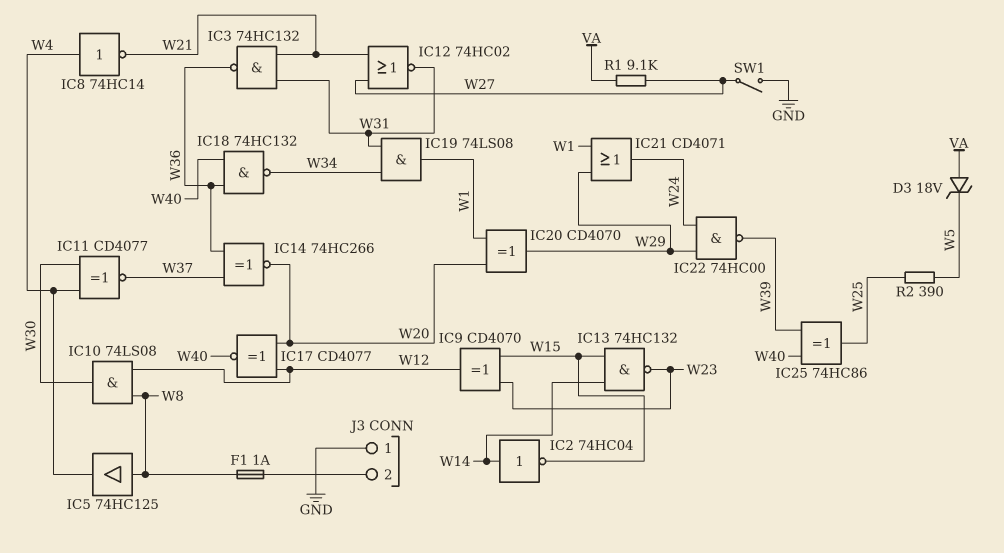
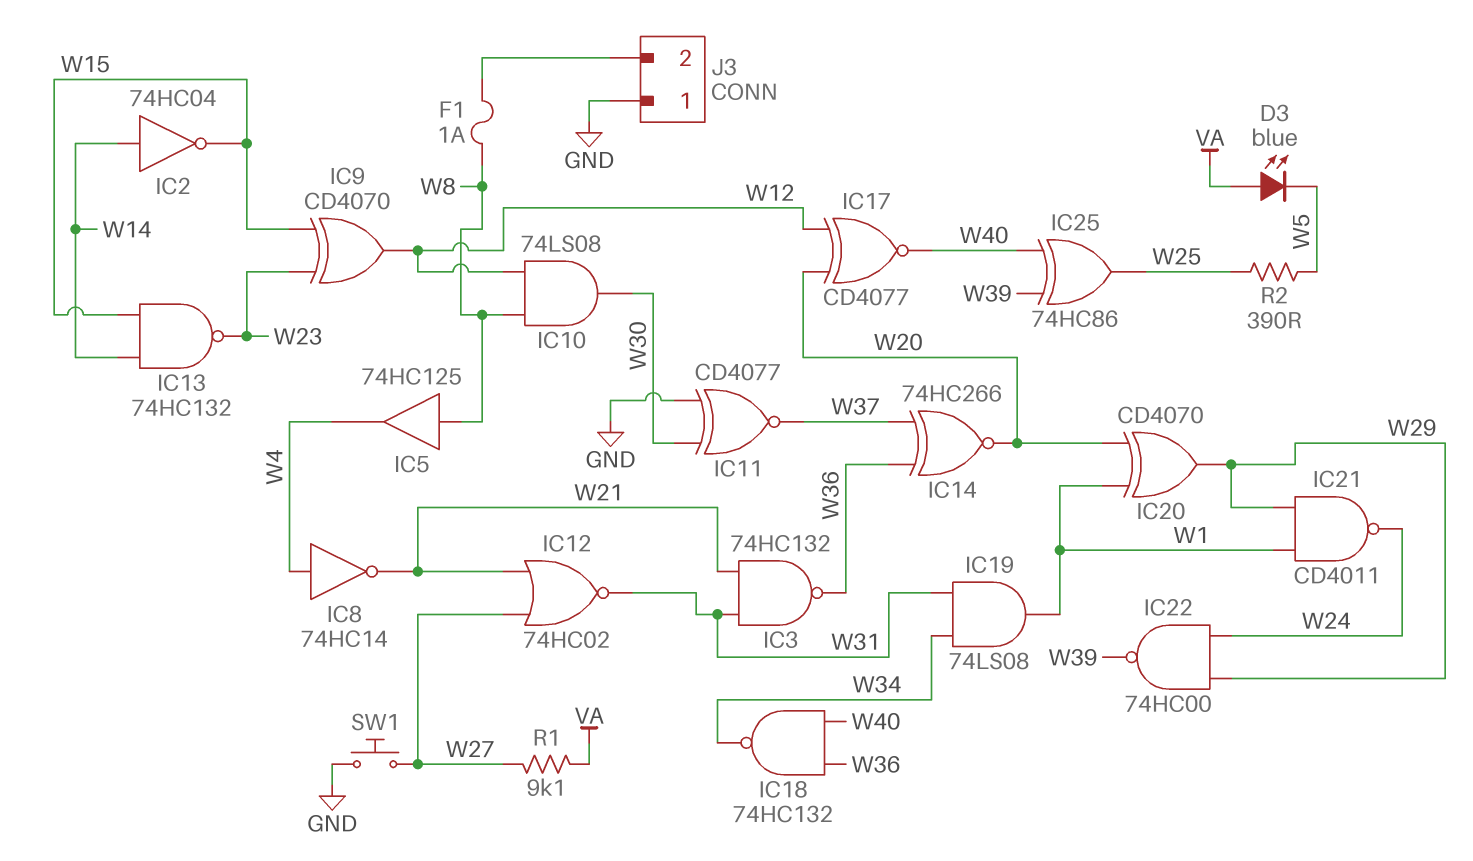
D3: zener 18V (A VA, K W5) -> LED blue (A VA, K W5)
IC11: XNOR CD4077 (in W4, in W30, out W37) -> XNOR CD4077 (in GND, in W30, out W37)
IC21: OR CD4071 (in W1, in W29, out W24) -> NAND CD4011 (in W1, in W29, out W24)
SW1: switch (GND, W27) -> button (GND, W27)

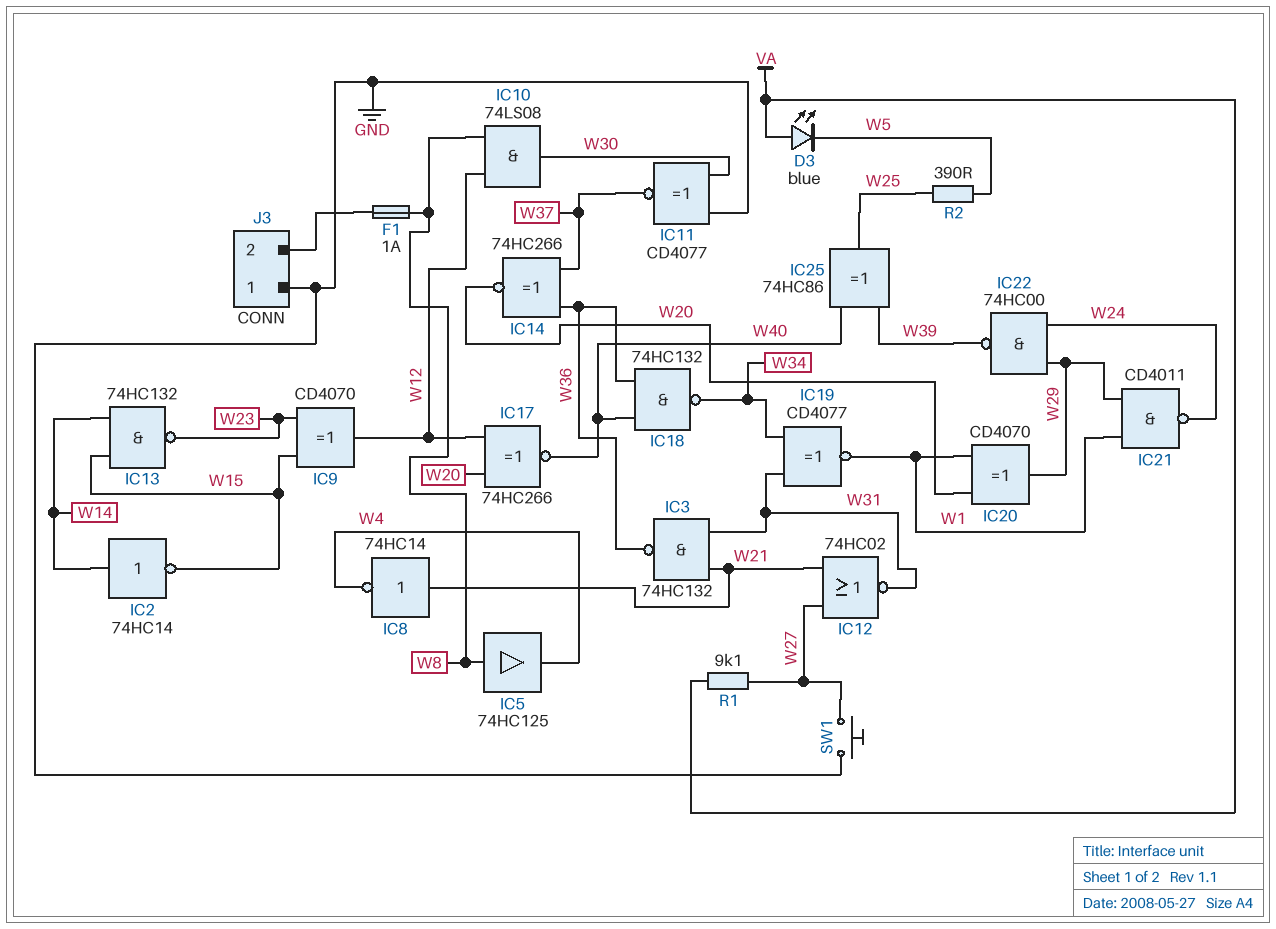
IC2: NOT 74HC04 (in W14, out W15) -> NOT 74HC14 (in W14, out W15)
IC8: NOT 74HC14 (in W4, out W21) -> NOT 74HC14 (in W21, out W4)
IC17: XNOR CD4077 (in W12, in W20, out W40) -> XNOR 74HC266 (in W12, in W20, out W40)
IC19: AND 74LS08 (in W31, in W34, out W1) -> XNOR CD4077 (in W31, in W34, out W1)

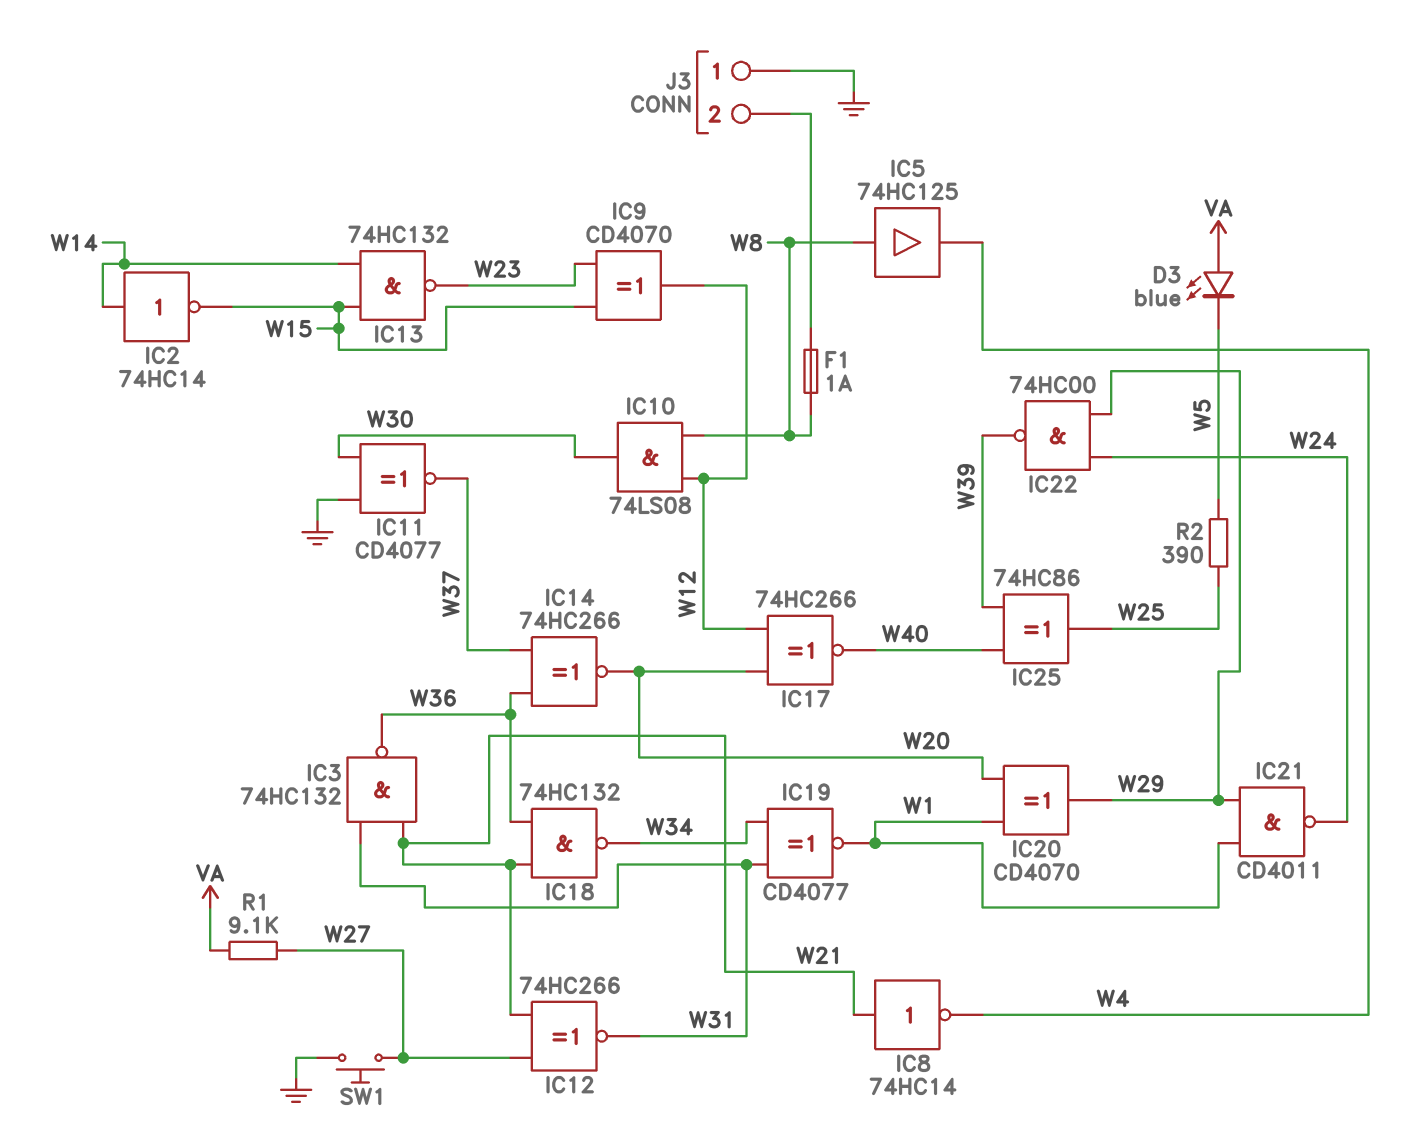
IC12: NOR 74HC02 (in W21, in W27, out W31) -> XNOR 74HC266 (in W21, in W27, out W31)
IC18: NAND 74HC132 (in W36, in W40, out W34) -> NAND 74HC132 (in W21, in W36, out W34)

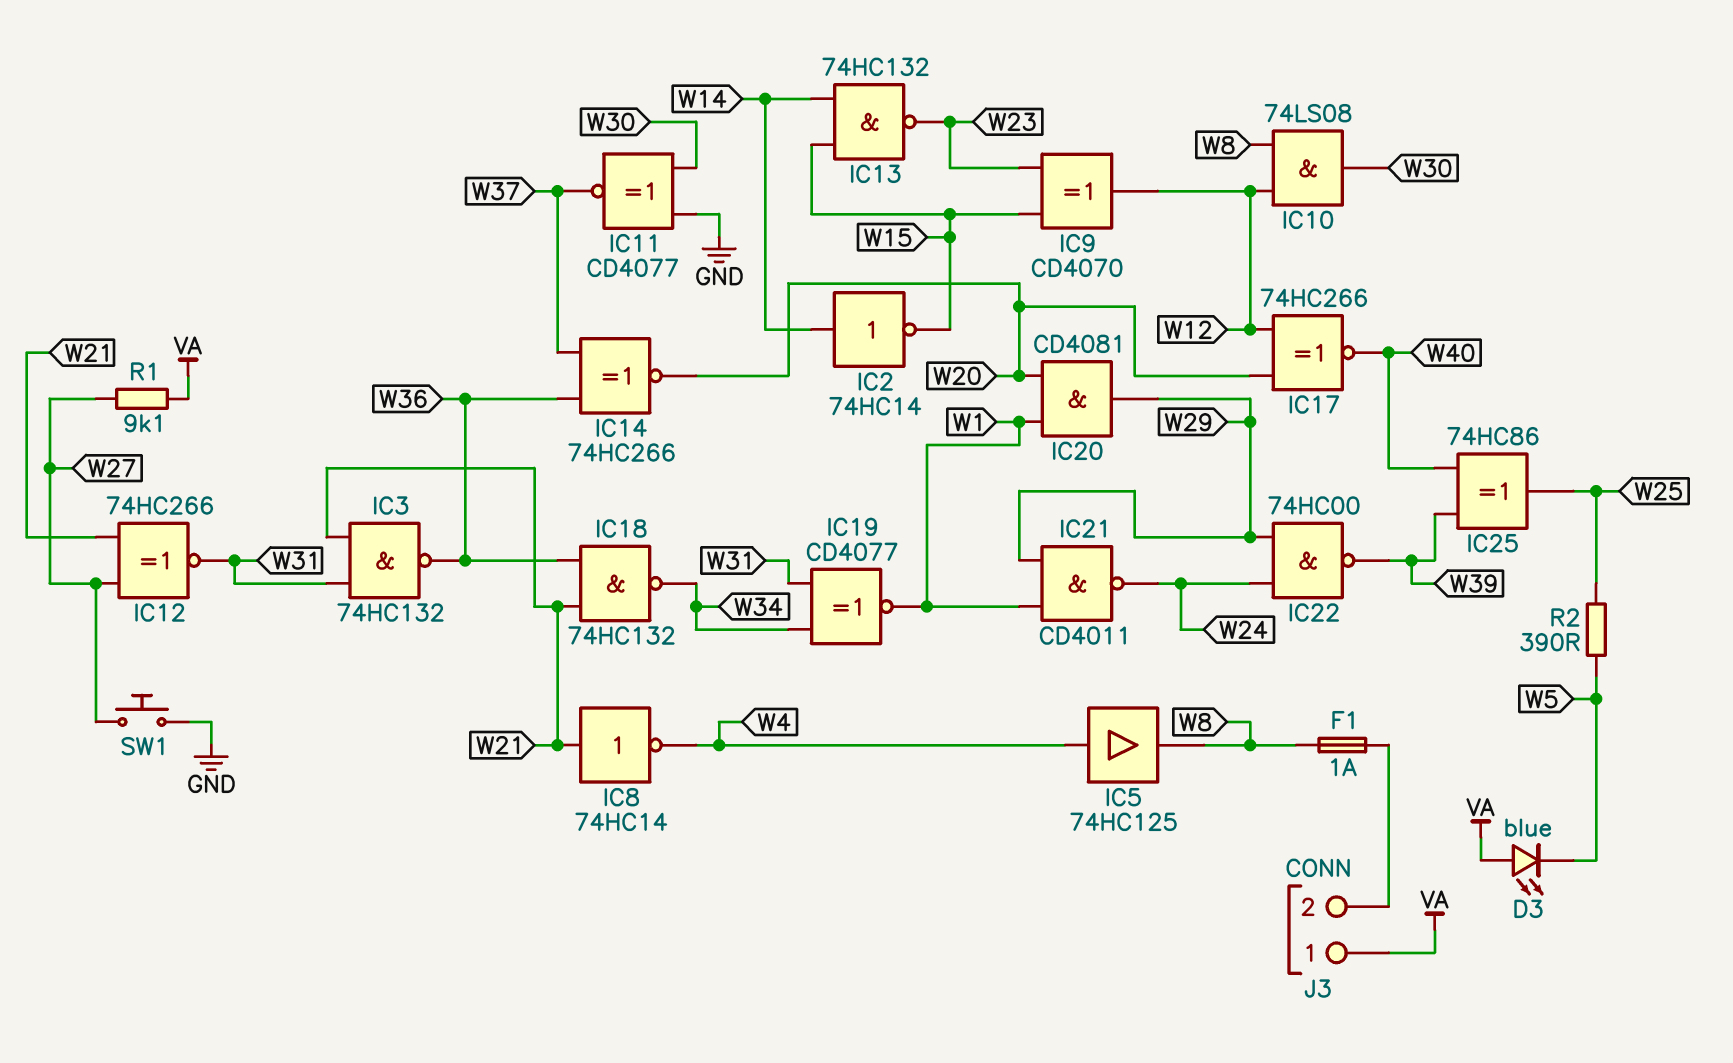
IC5: buffer 74HC125 (in W8, out W4) -> buffer 74HC125 (in W4, out W8)
IC20: XOR CD4070 (in W1, in W20, out W29) -> AND CD4081 (in W1, in W20, out W29)
J3 pin 1: GND -> VA

